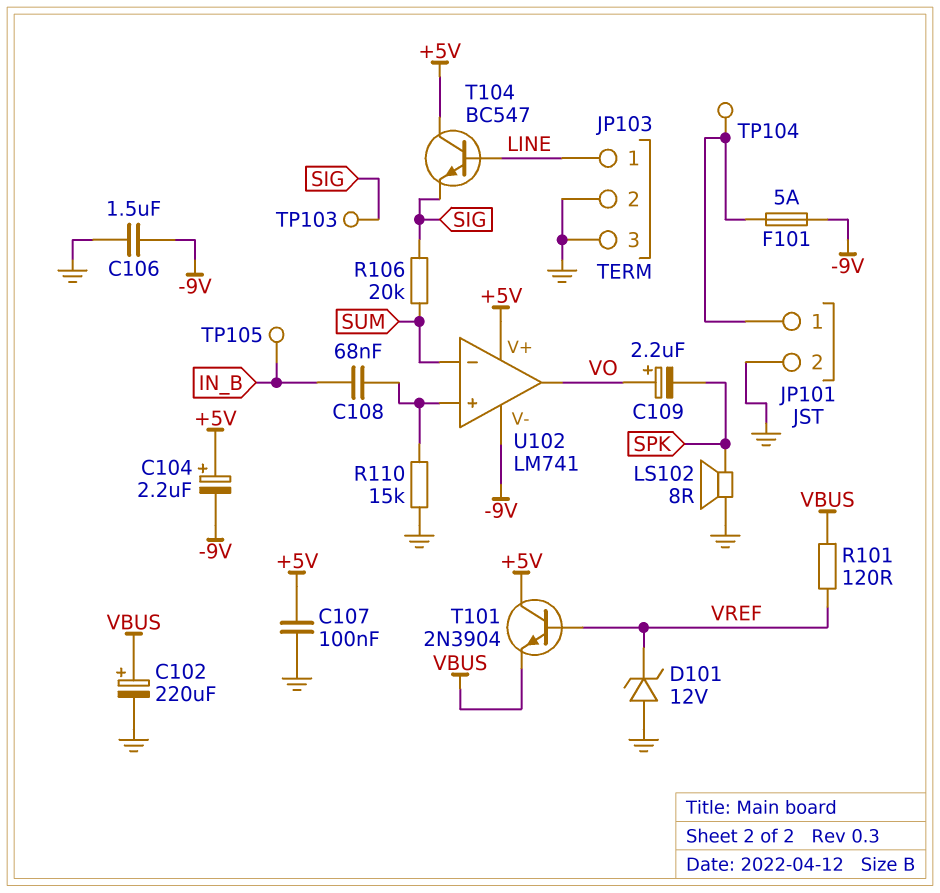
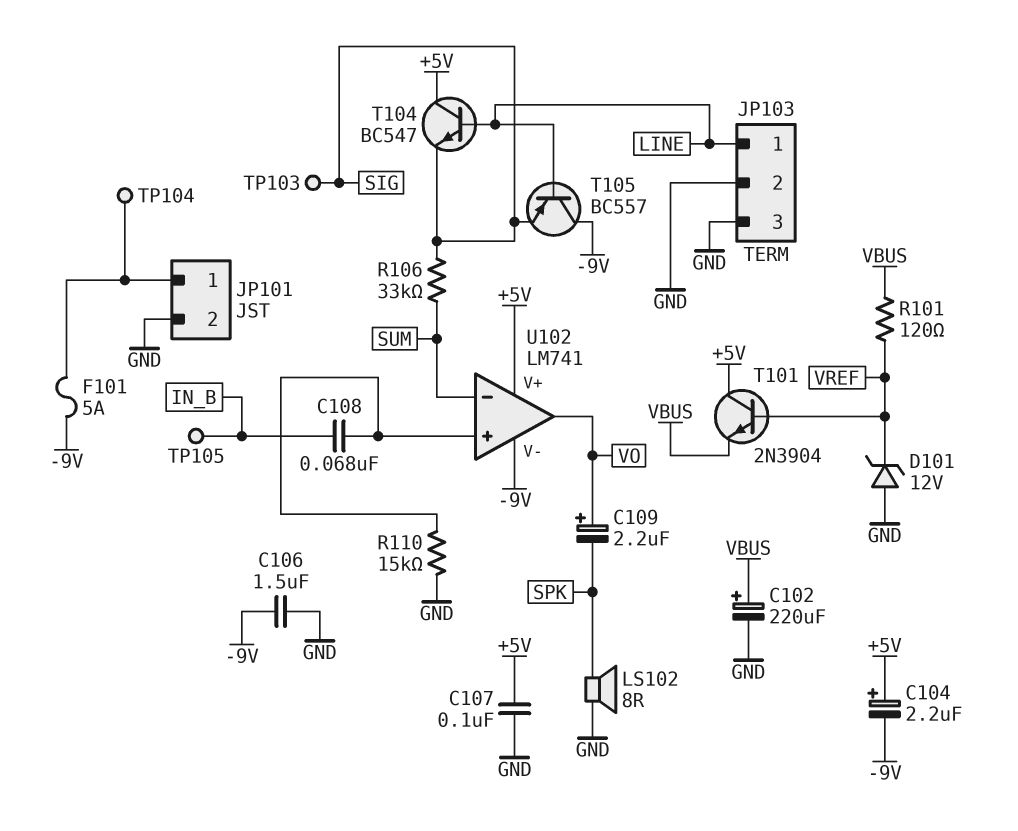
R106: 20k (SIG, SUM) -> 33k (SIG, SUM)
T105: none -> PNP BC557 (B LINE, C -9V, E SIG)

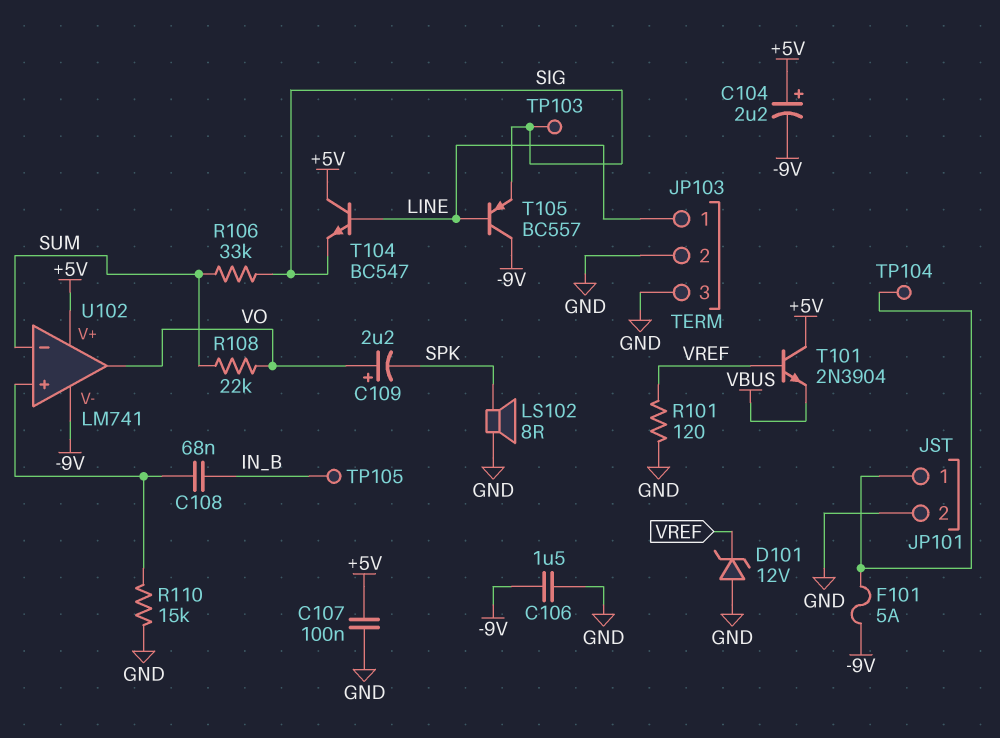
C102: 220uF (plus VBUS, minus GND) -> none
R101: 120 (VBUS, VREF) -> 120 (GND, VREF)
R108: none -> 22k (SUM, VO)

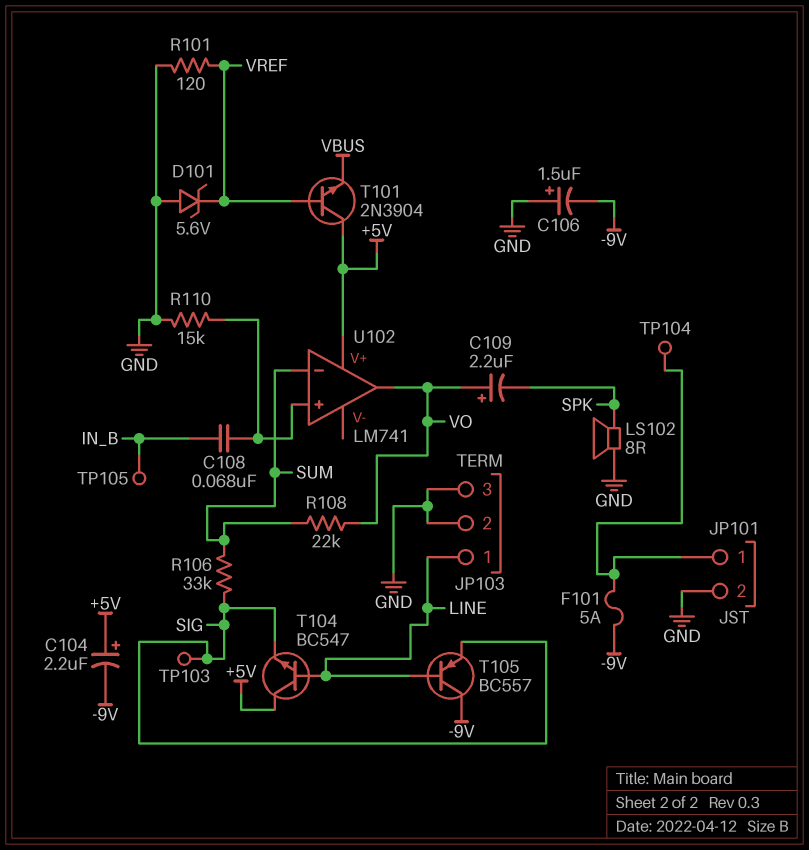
C106: 1.5uF (-9V, GND) -> 1.5uF (plus GND, minus -9V)
C107: 100nF (+5V, GND) -> none
D101: zener 12V (A GND, K VREF) -> zener 5.6V (A GND, K VREF)
U102 pin V-: -9V -> none

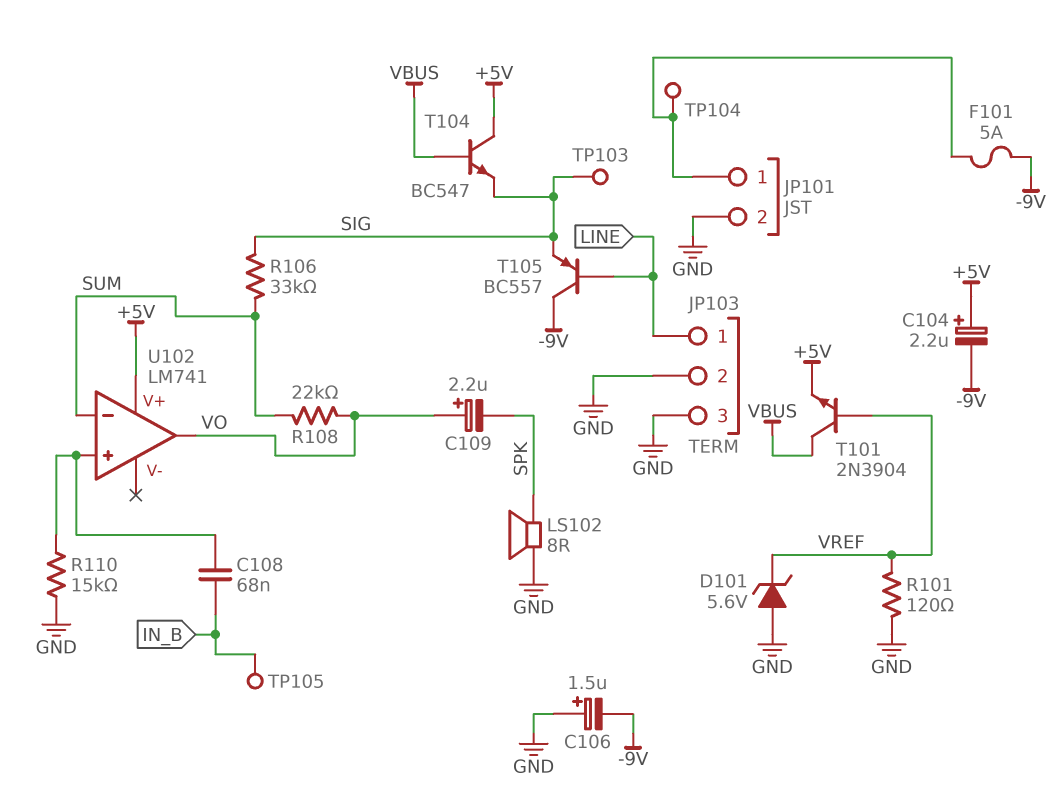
T101: NPN 2N3904 (B VREF, C +5V, E VBUS) -> NPN 2N3904 (B VREF, C VBUS, E +5V)
T104: NPN BC547 (B LINE, C +5V, E SIG) -> NPN BC547 (B VBUS, C +5V, E SIG)

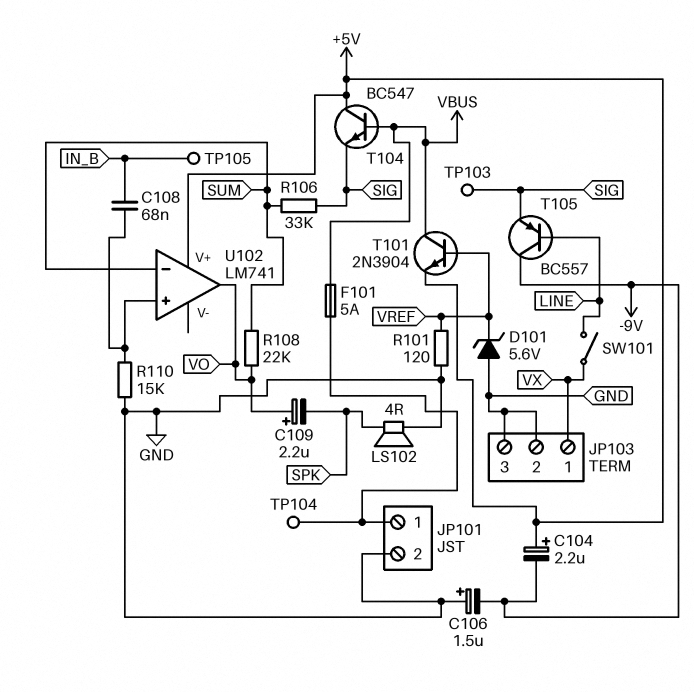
F101: 5A (-9V, JP101/1) -> 5A (JP101/1, VBUS)
JP103 pin 1: LINE -> VX
LS102: speaker 8R (GND, SPK) -> speaker 4R (GND, SPK)
SW101: none -> switch (LINE, VX)

